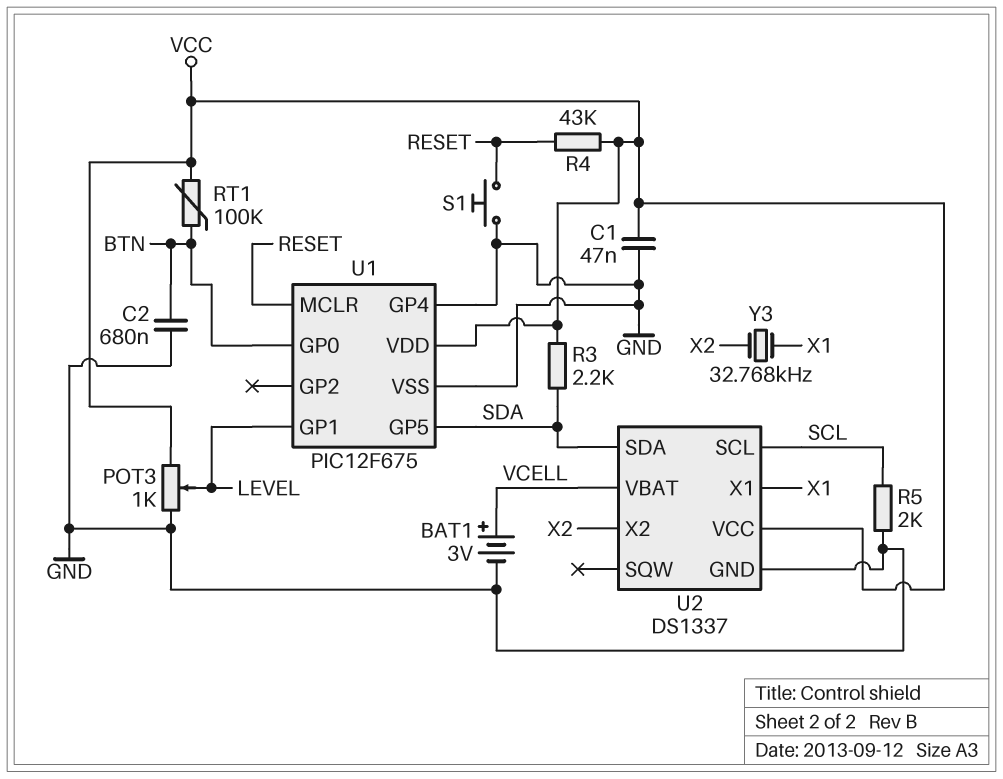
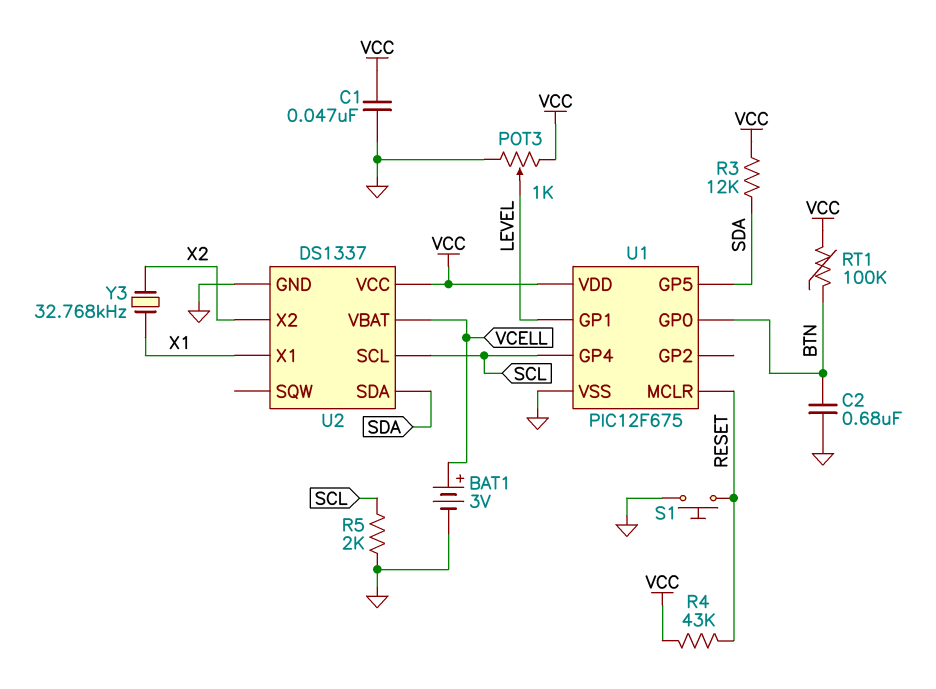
R3: 2.2k (SDA, VCC) -> 12k (SDA, VCC)
U1 pin GP4: GND -> SCL

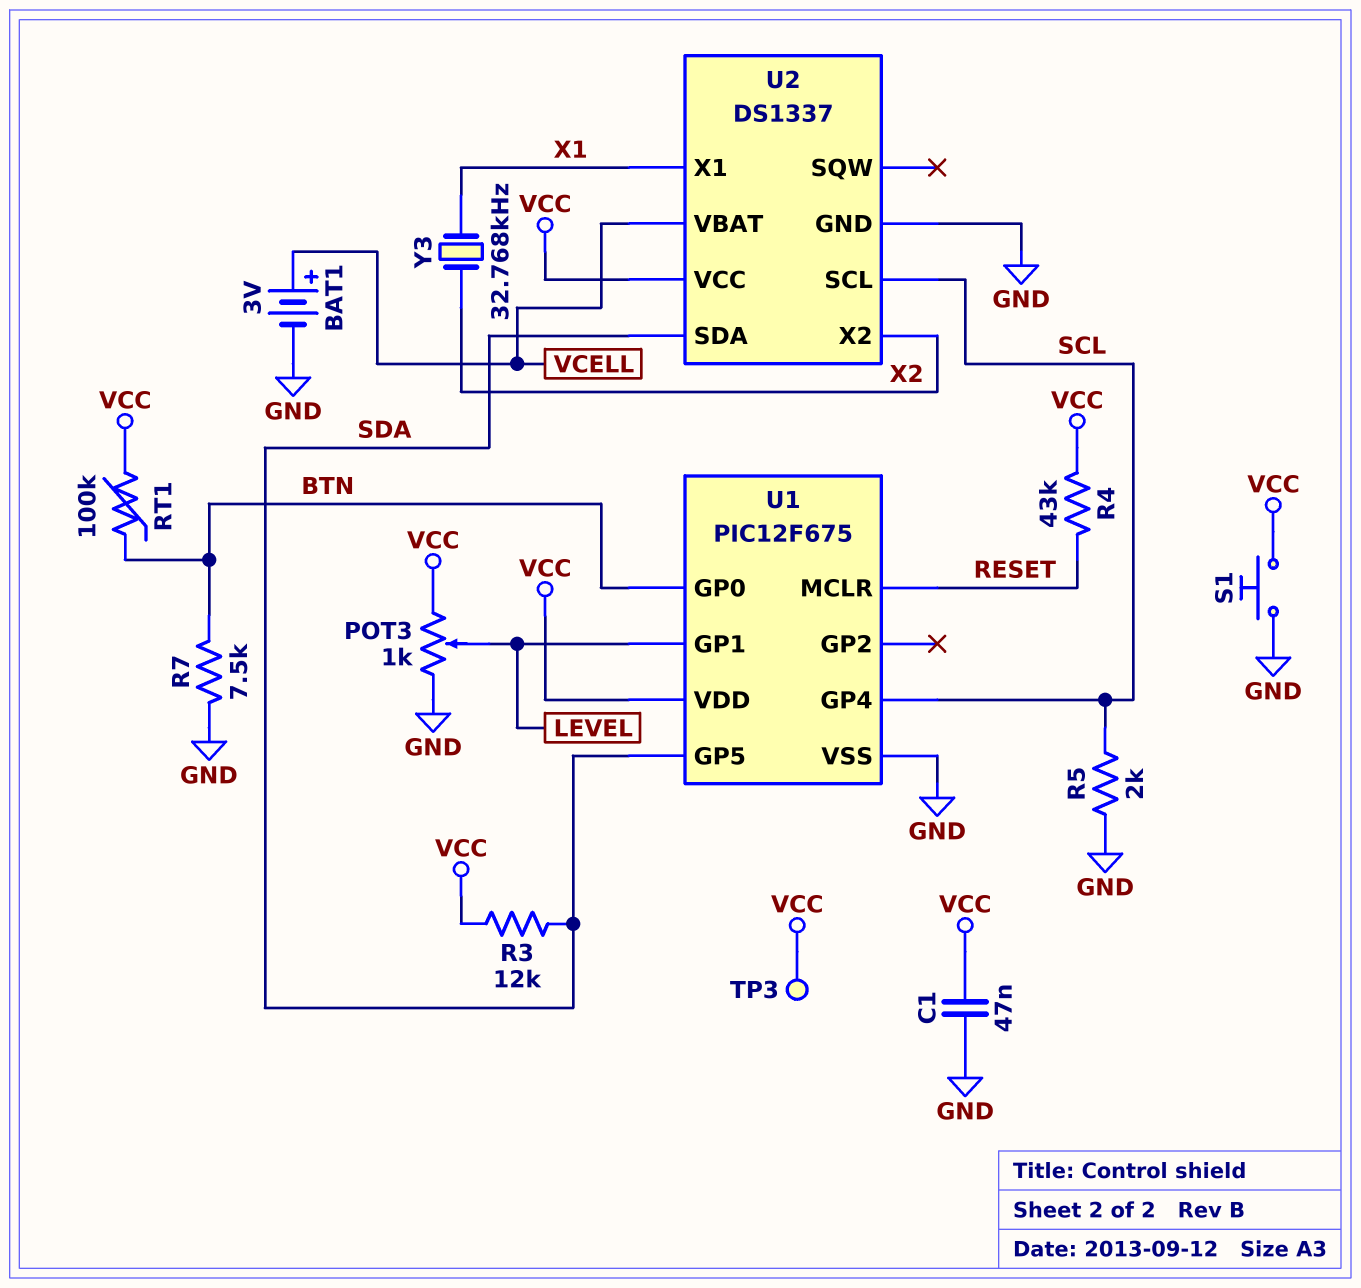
C2: 680nF (BTN, GND) -> none
R7: none -> 7.5k (BTN, GND)
S1: button (GND, RESET) -> button (GND, VCC)
TP3: none -> test point (VCC)

